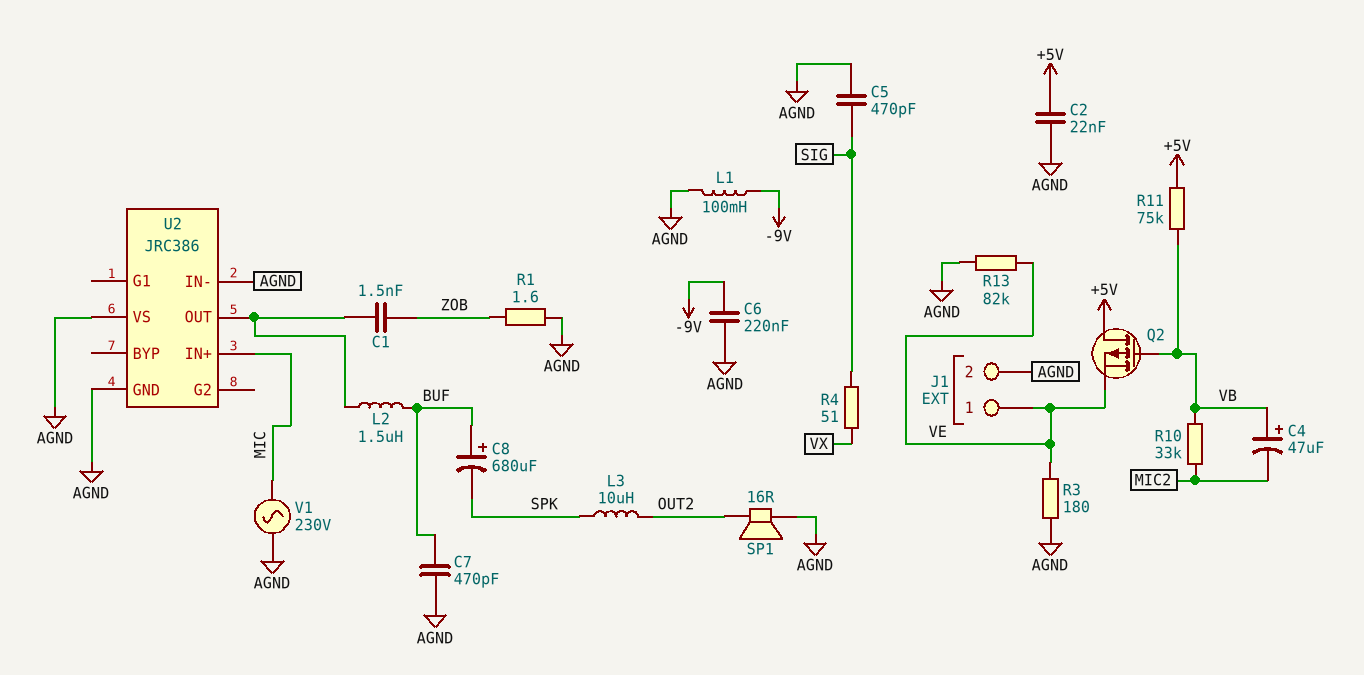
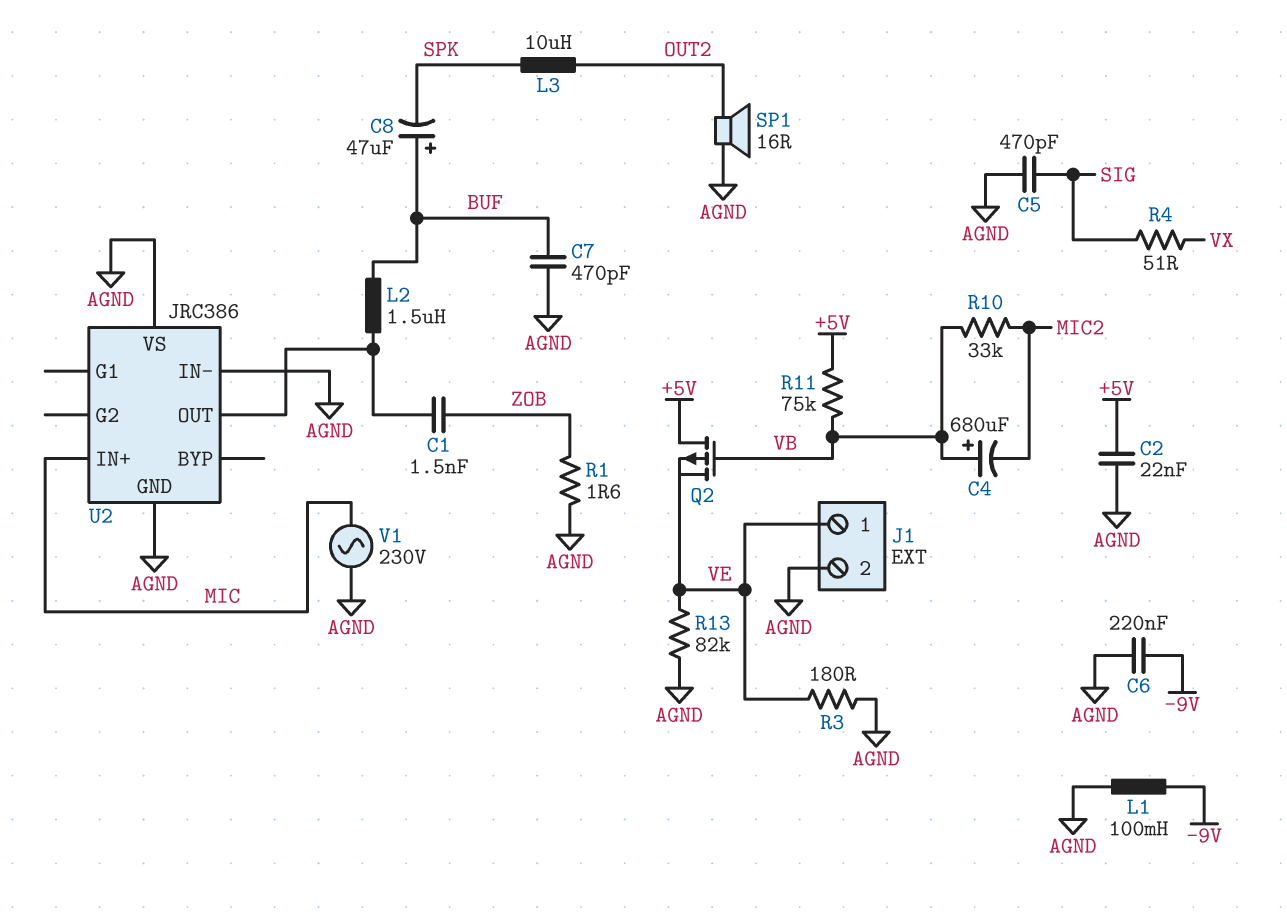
C4: 47uF (plus VB, minus MIC2) -> 680uF (plus VB, minus MIC2)
C8: 680uF (plus BUF, minus SPK) -> 47uF (plus BUF, minus SPK)

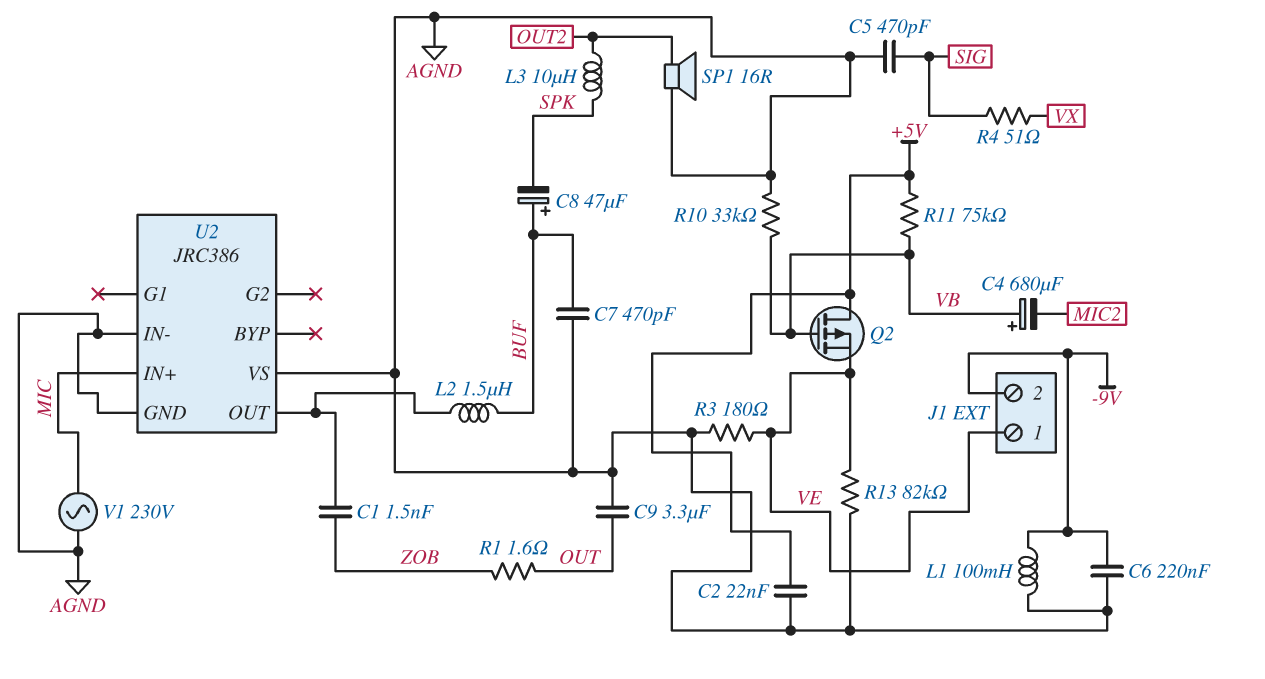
C9: none -> 3.3uF (AGND, OUT)
J1 pin 2: AGND -> -9V
R1: 1.6 (AGND, ZOB) -> 1.6 (OUT, ZOB)
R10: 33k (MIC2, VB) -> 33k (AGND, VB)

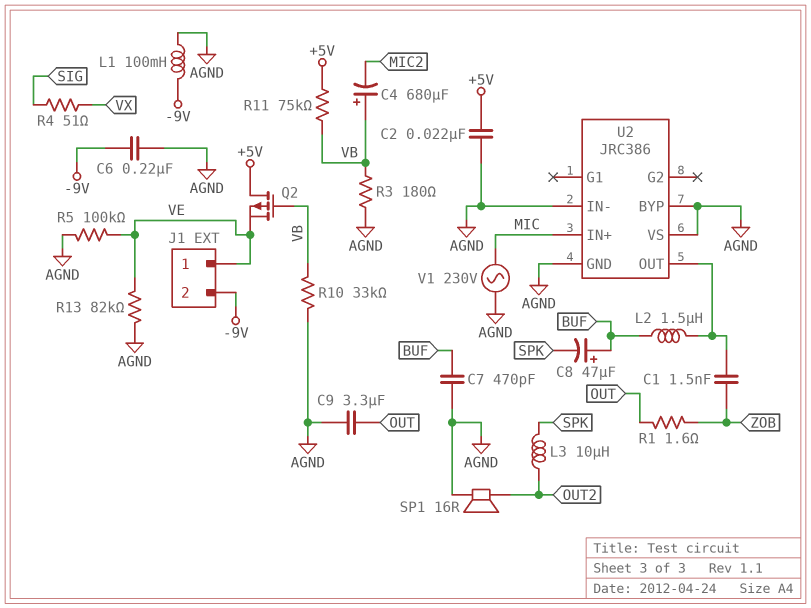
C5: 470pF (AGND, SIG) -> none
R3: 180 (AGND, VE) -> 180 (AGND, VB)
R5: none -> 100k (AGND, VE)
U2 pin BYP: none -> AGND

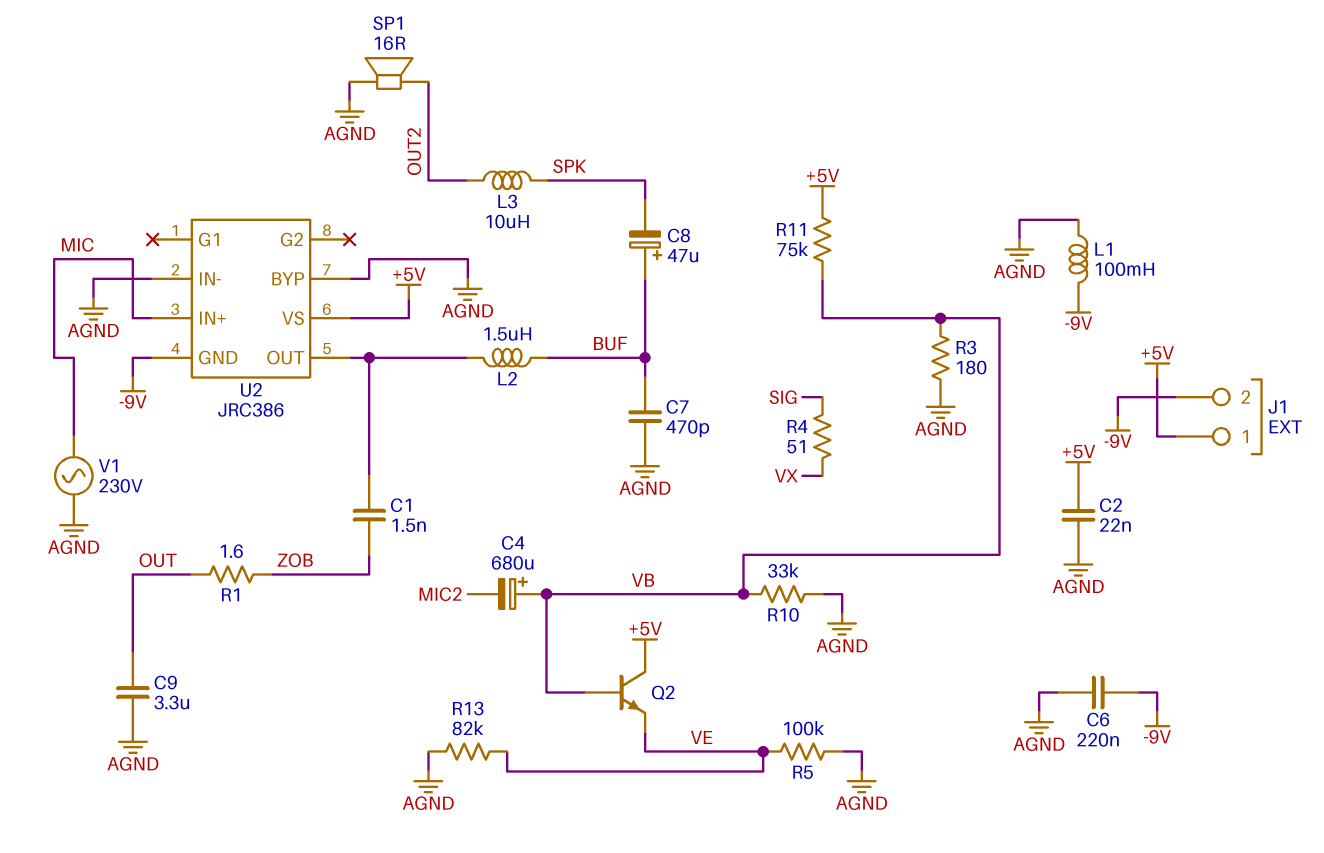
J1 pin 1: VE -> +5V
Q2: PMOS (G VB, D +5V, S VE) -> NPN (B VB, C +5V, E VE)
U2 pin GND: AGND -> -9V
U2 pin VS: AGND -> +5V

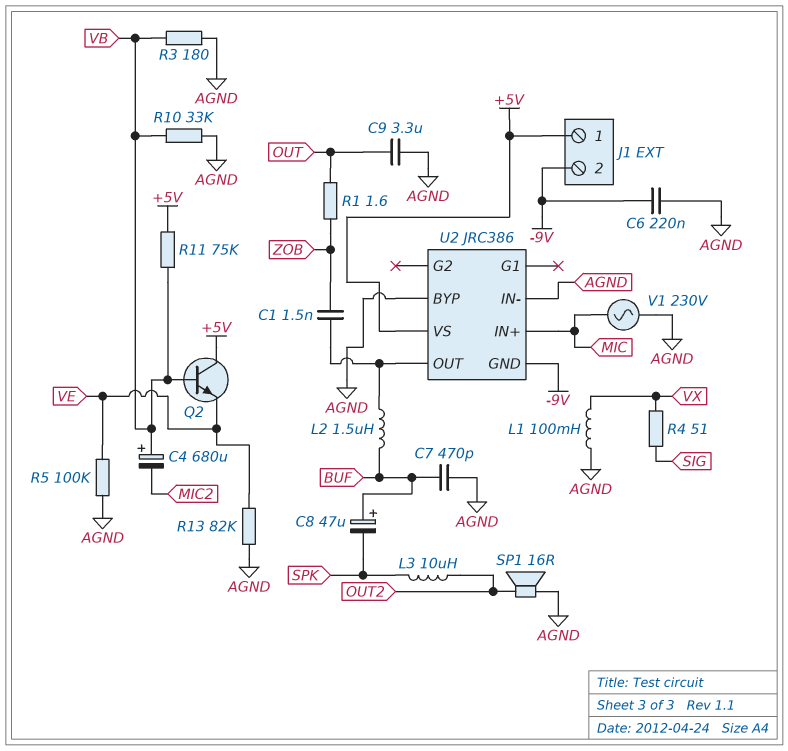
C2: 22nF (+5V, AGND) -> none
L1: 100mH (-9V, AGND) -> 100mH (AGND, VX)

